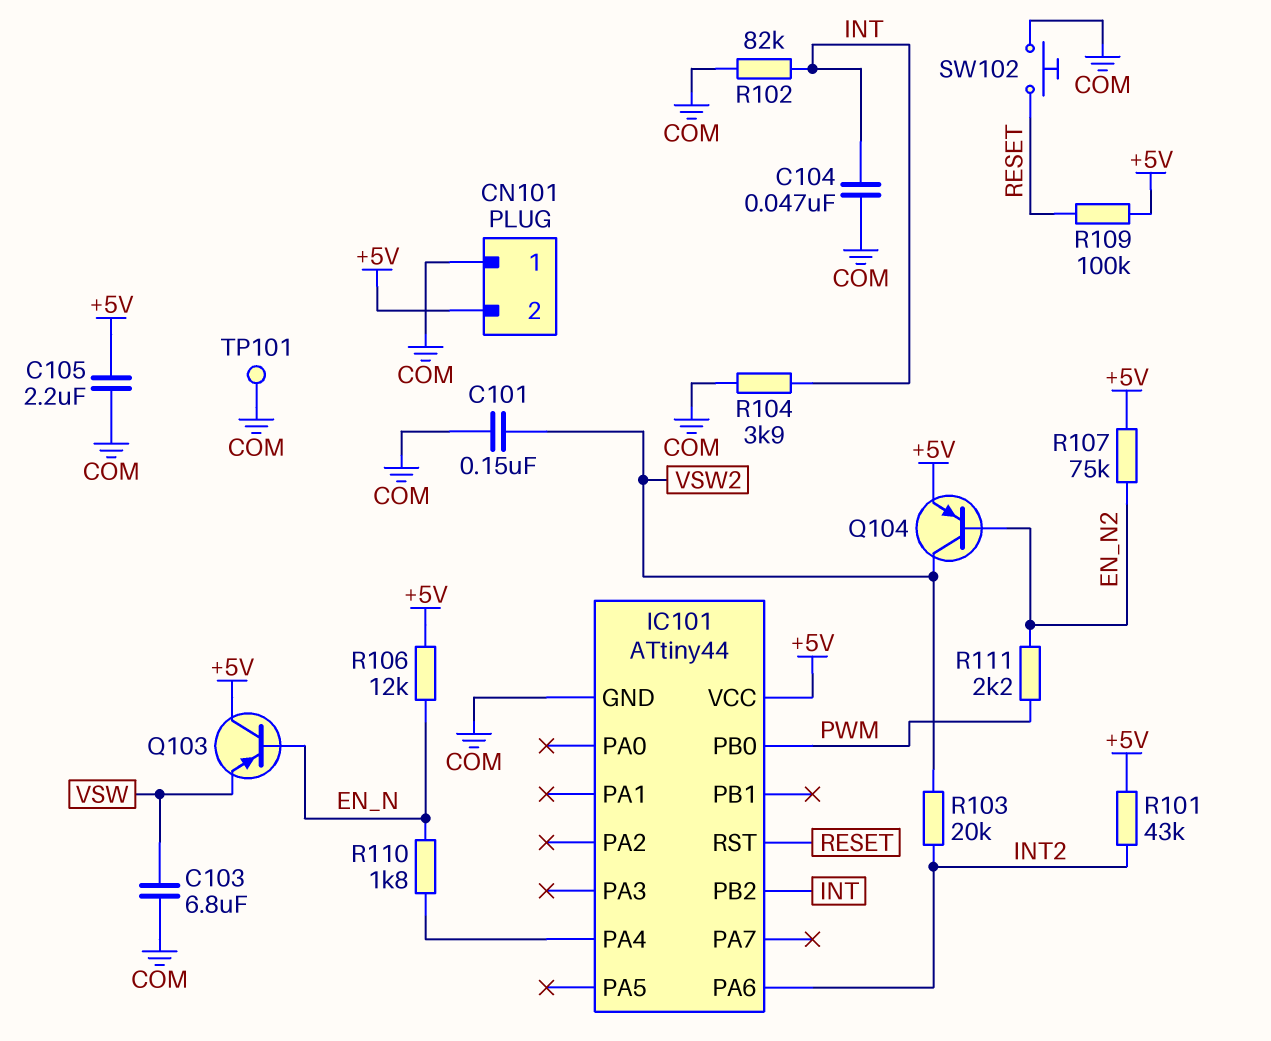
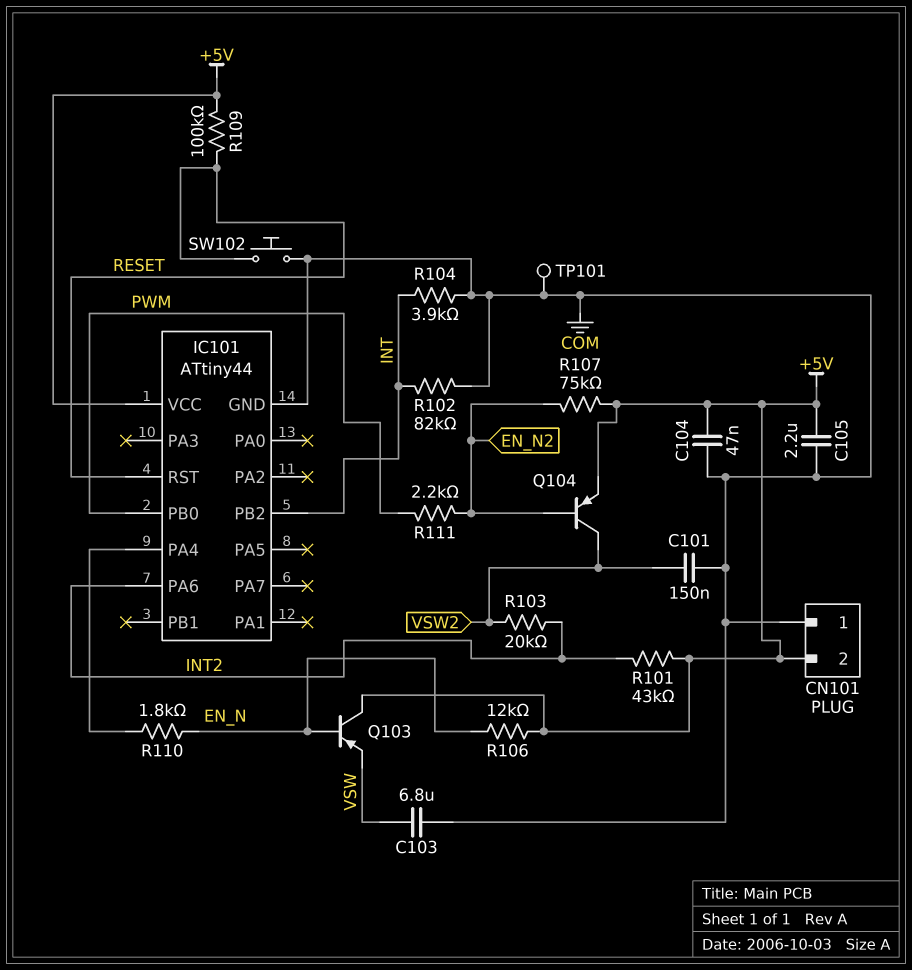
C104: 47nF (COM, INT) -> 47nF (+5V, COM)

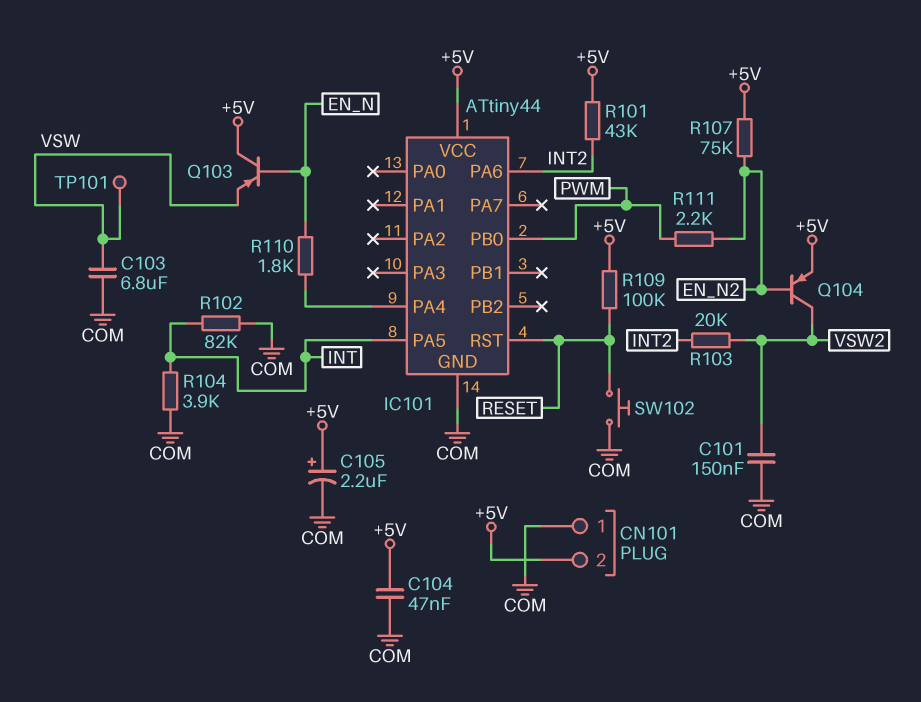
C105: 2.2uF (+5V, COM) -> 2.2uF (plus +5V, minus COM)
IC101 pin PA5: none -> INT
IC101 pin PB2: INT -> none
R106: 12k (+5V, EN_N) -> none
TP101: test point (COM) -> test point (VSW)

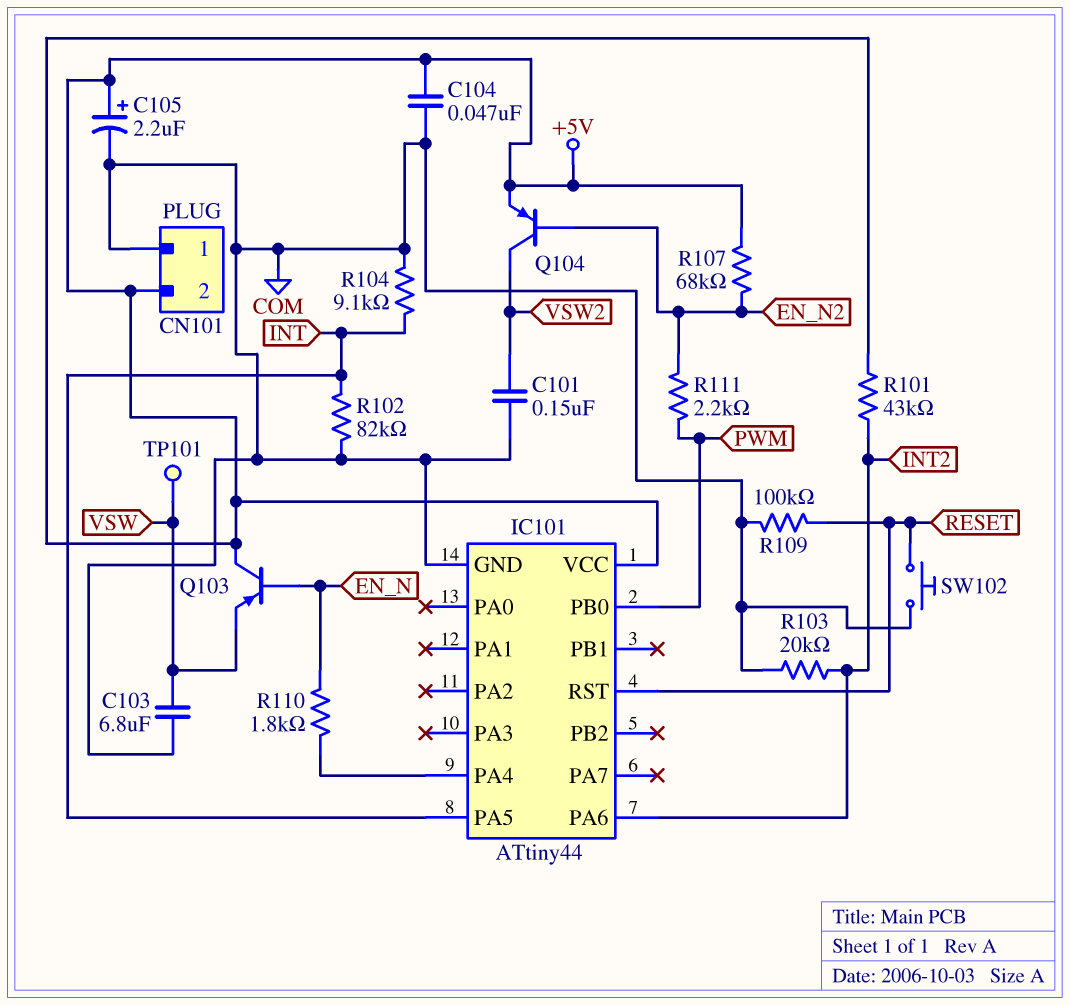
R103: 20k (INT2, VSW2) -> 20k (COM, INT2)
R104: 3.9k (COM, INT) -> 9.1k (COM, INT)
R107: 75k (+5V, EN_N2) -> 68k (+5V, EN_N2)
R109: 100k (+5V, RESET) -> 100k (COM, RESET)

